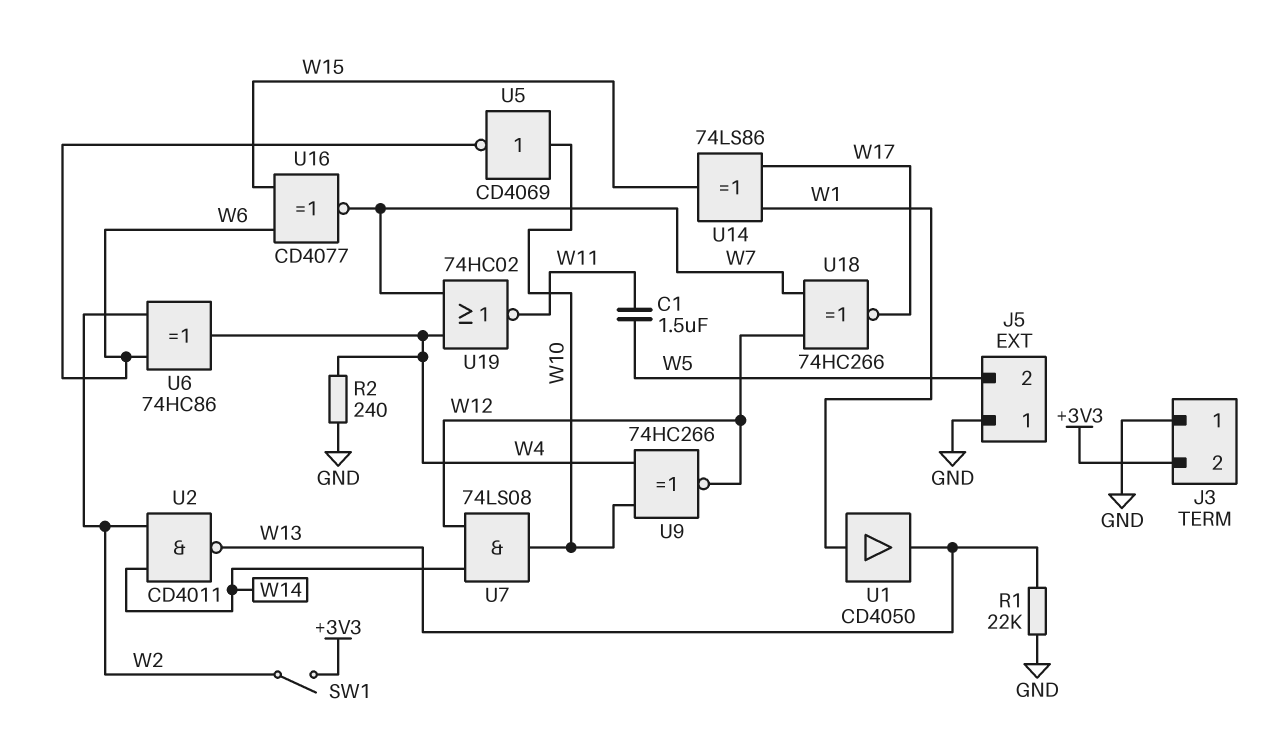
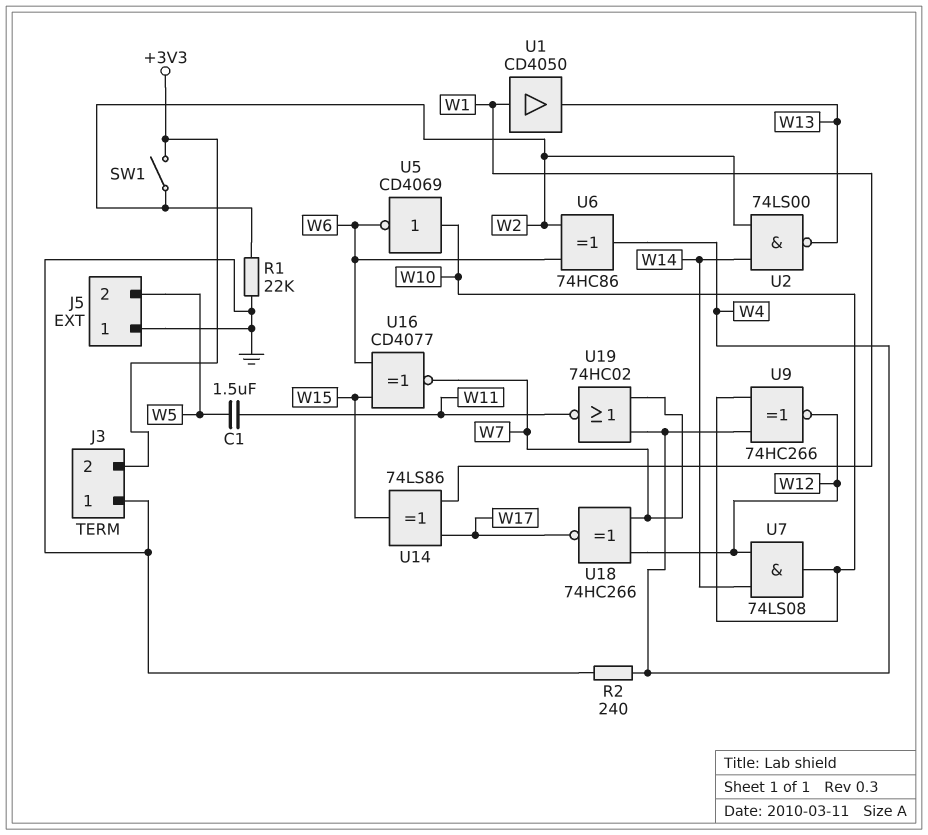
R1: 22k (GND, W13) -> 22k (GND, W2)
U2: NAND CD4011 (in W2, in W14, out W13) -> NAND 74LS00 (in W2, in W14, out W13)

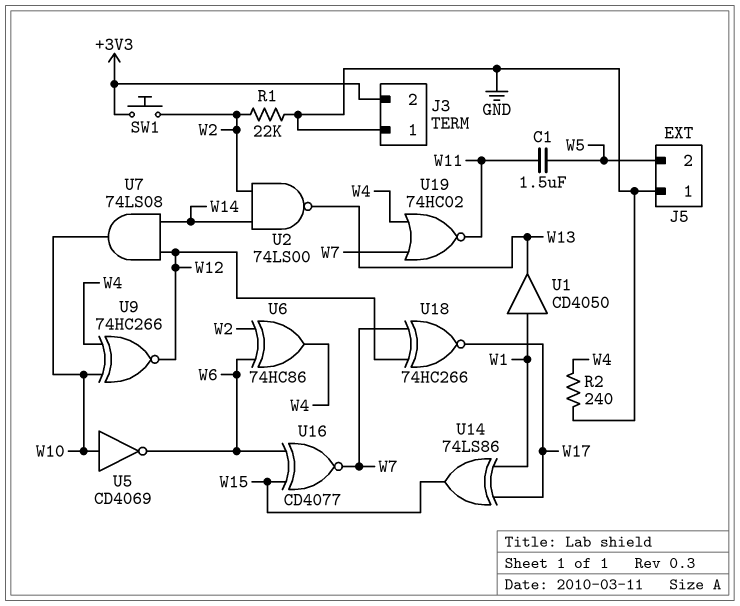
SW1: switch (+3V3, W2) -> button (+3V3, W2)

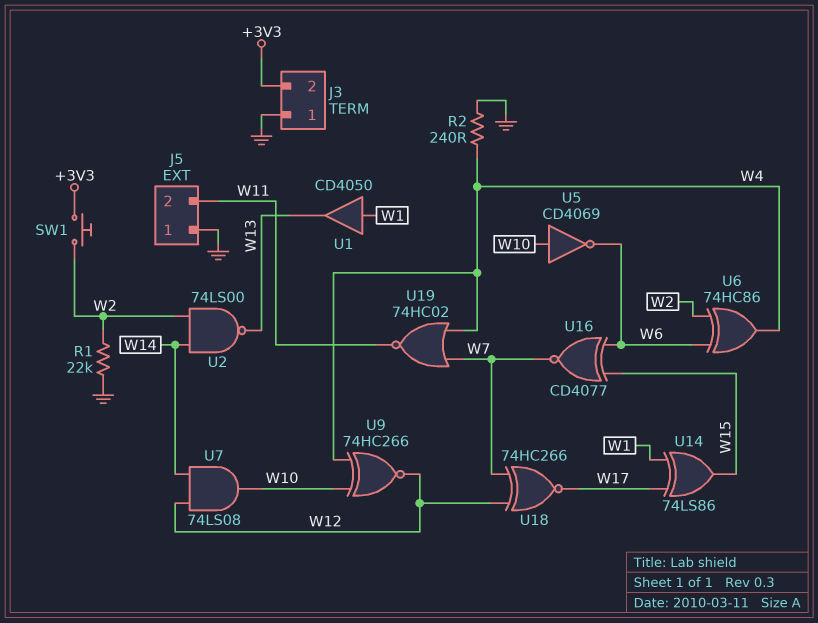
C1: 1.5uF (W5, W11) -> none
J5 pin 2: W5 -> W11

